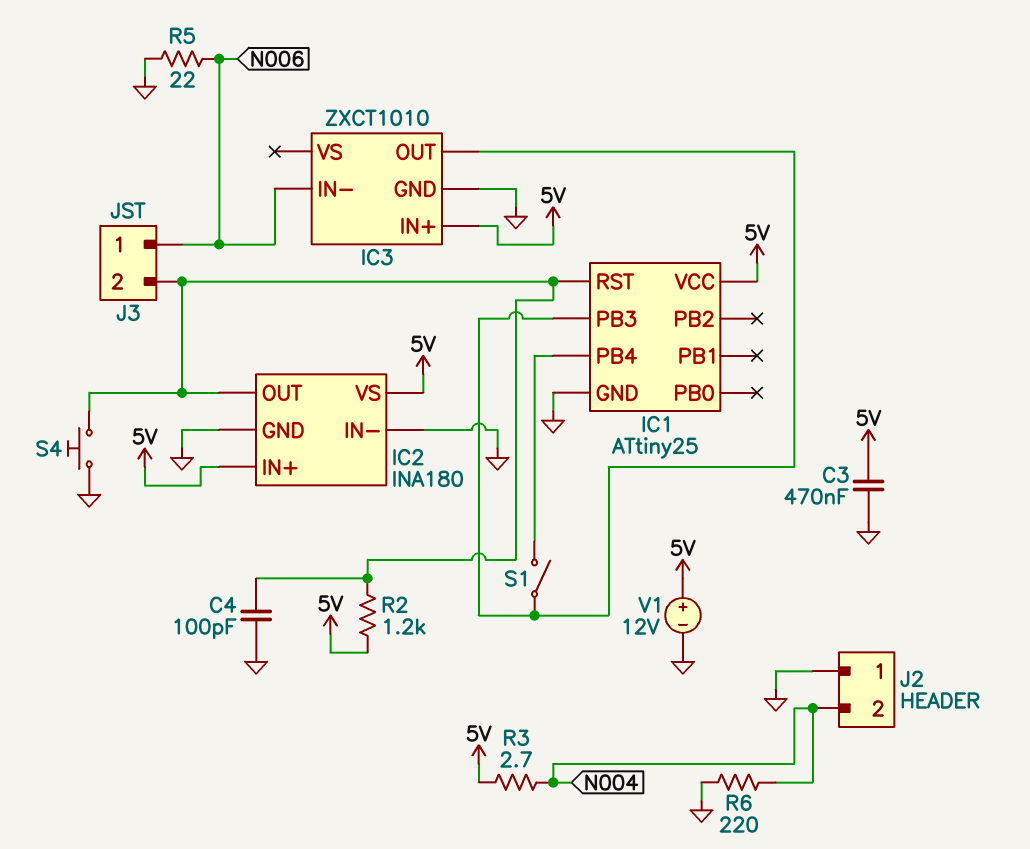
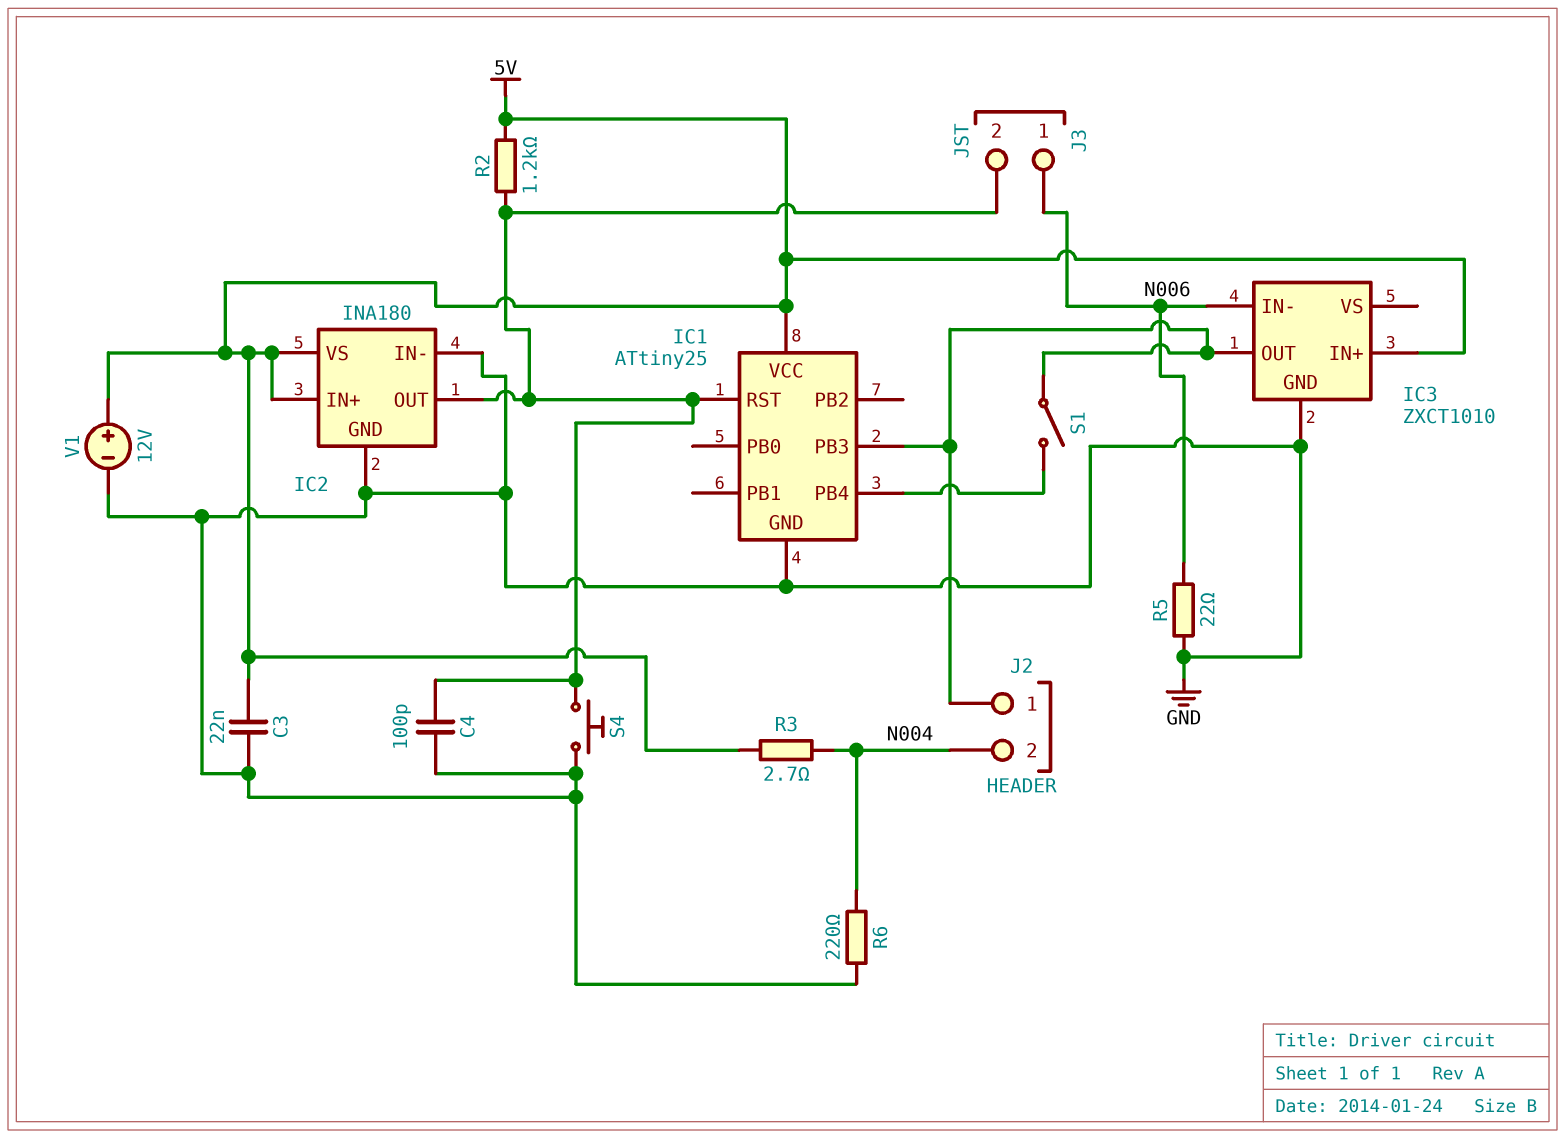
C3: 470nF (5V, GND) -> 22nF (5V, GND)
J2 pin 1: GND -> IC1/PB3

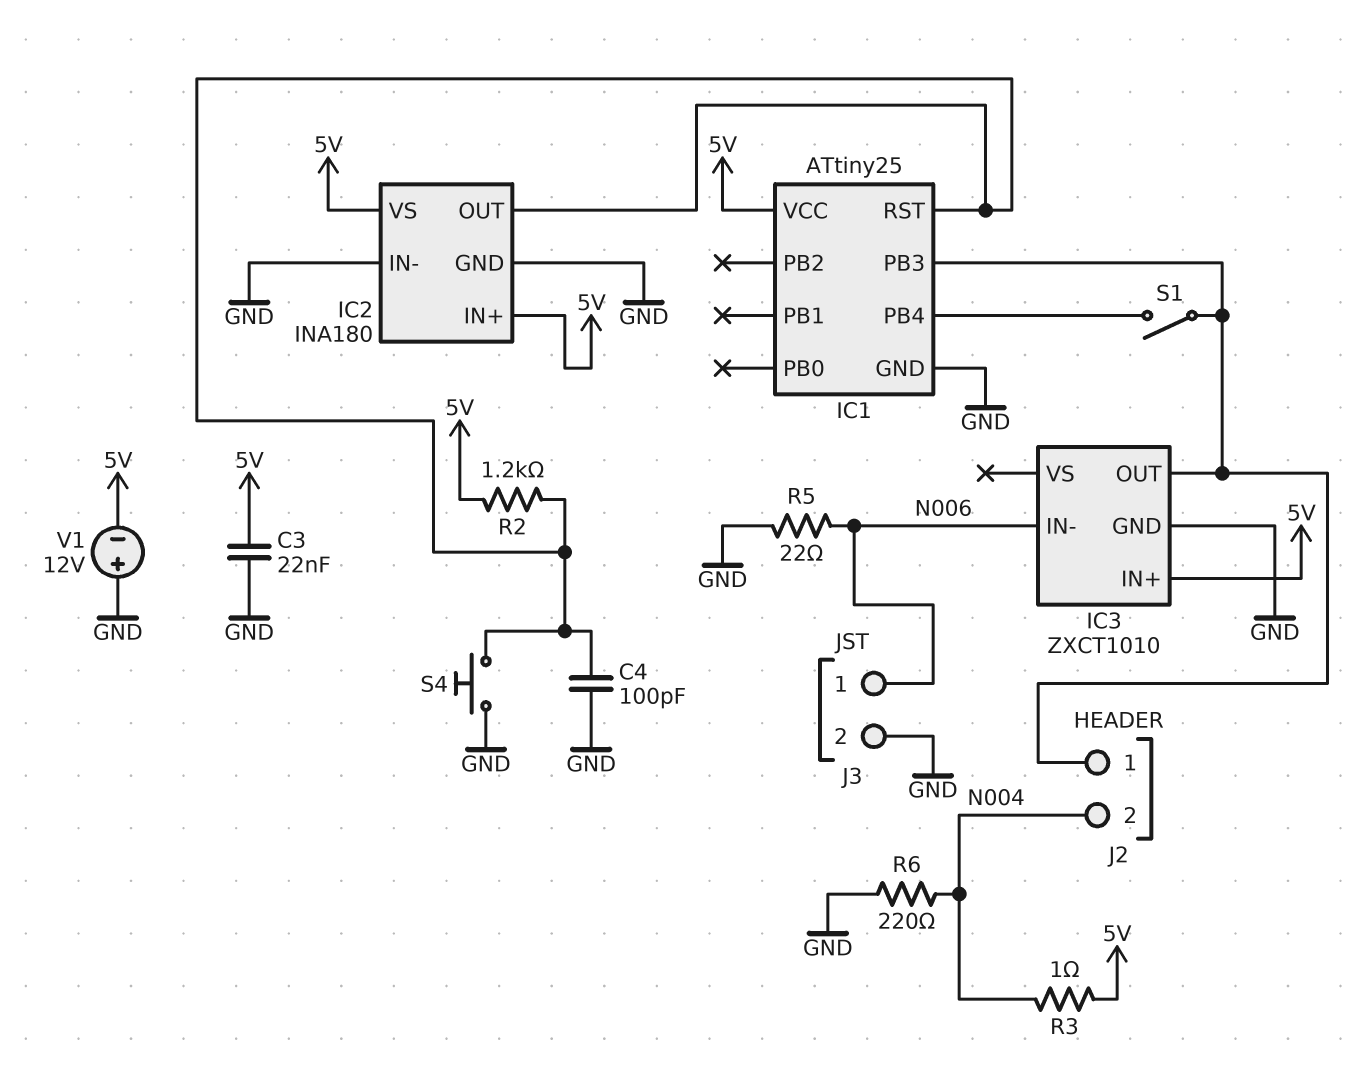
J3 pin 2: IC1/RST -> GND
R3: 2.7 (5V, N004) -> 1 (5V, N004)
V1: 12V (plus 5V, minus GND) -> 12V (plus GND, minus 5V)

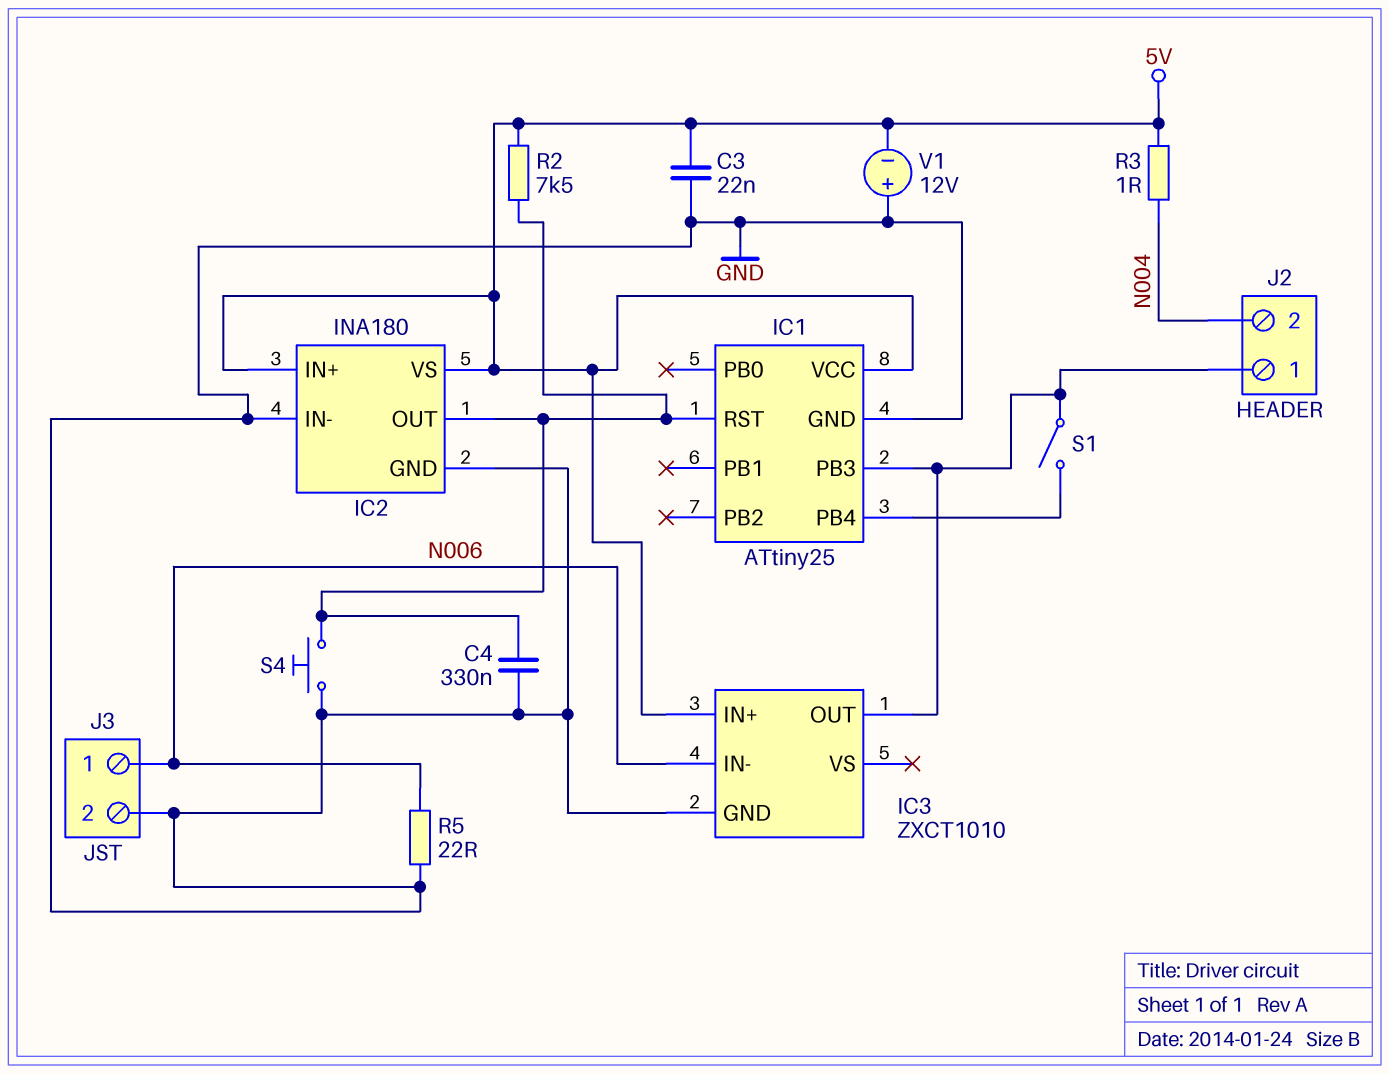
C4: 100pF (GND, IC1/RST) -> 330nF (GND, IC1/RST)
R2: 1.2k (5V, IC1/RST) -> 7.5k (5V, IC1/RST)
R6: 220 (GND, N004) -> none

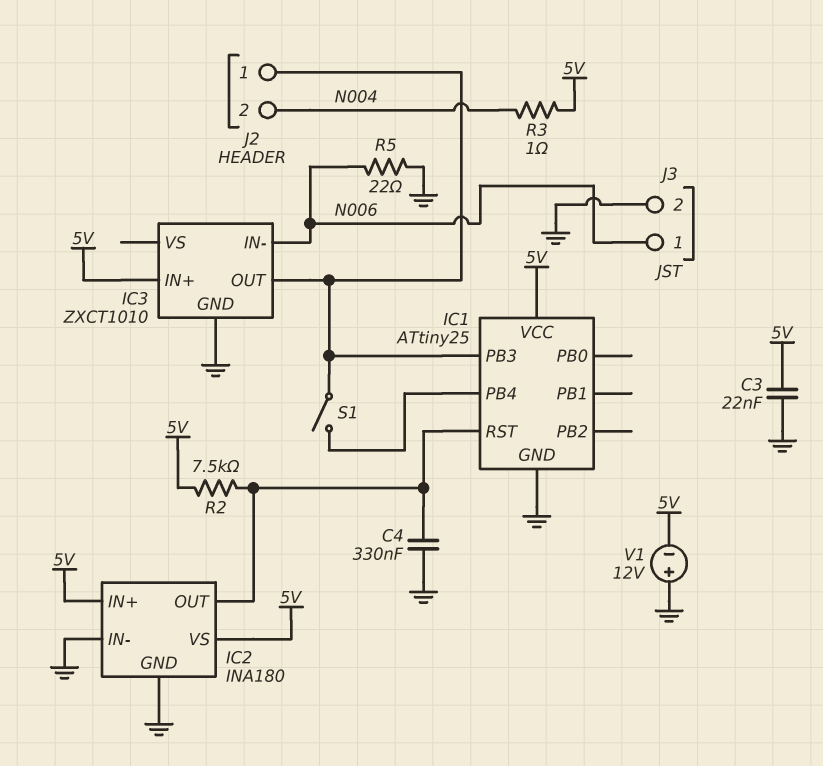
S4: button (GND, IC1/RST) -> none

